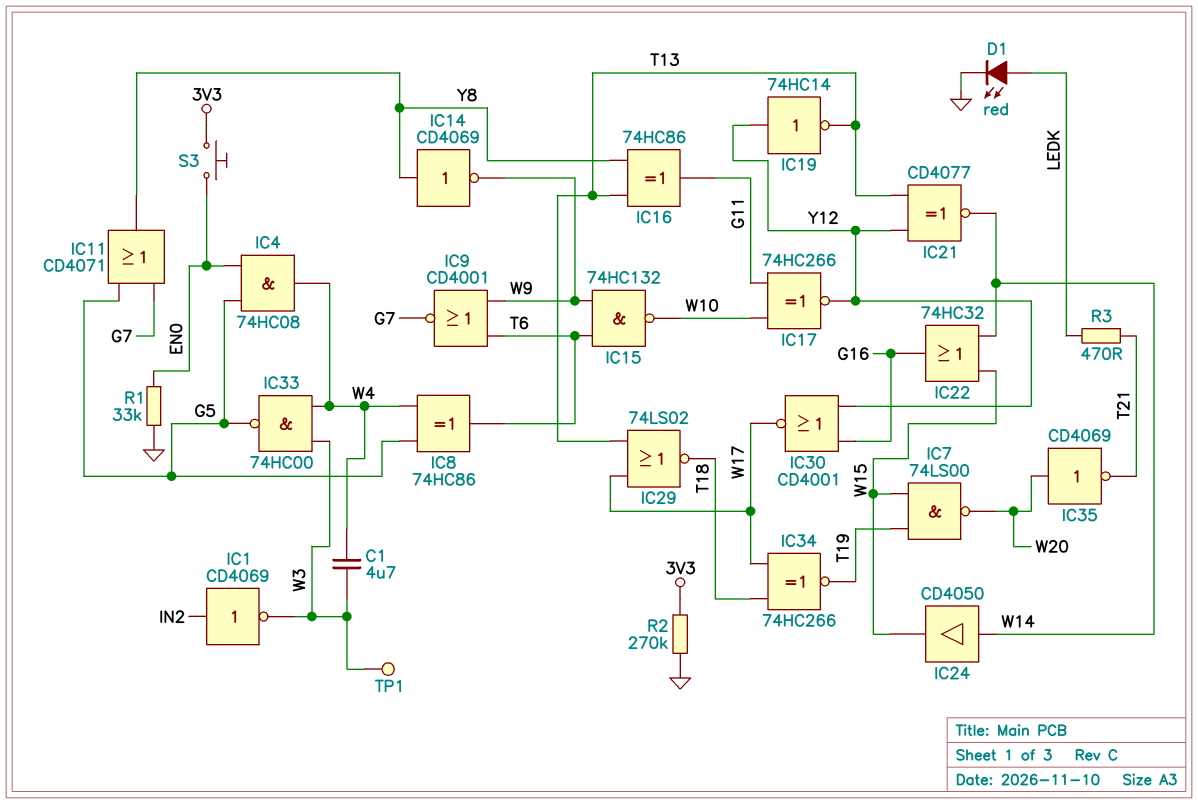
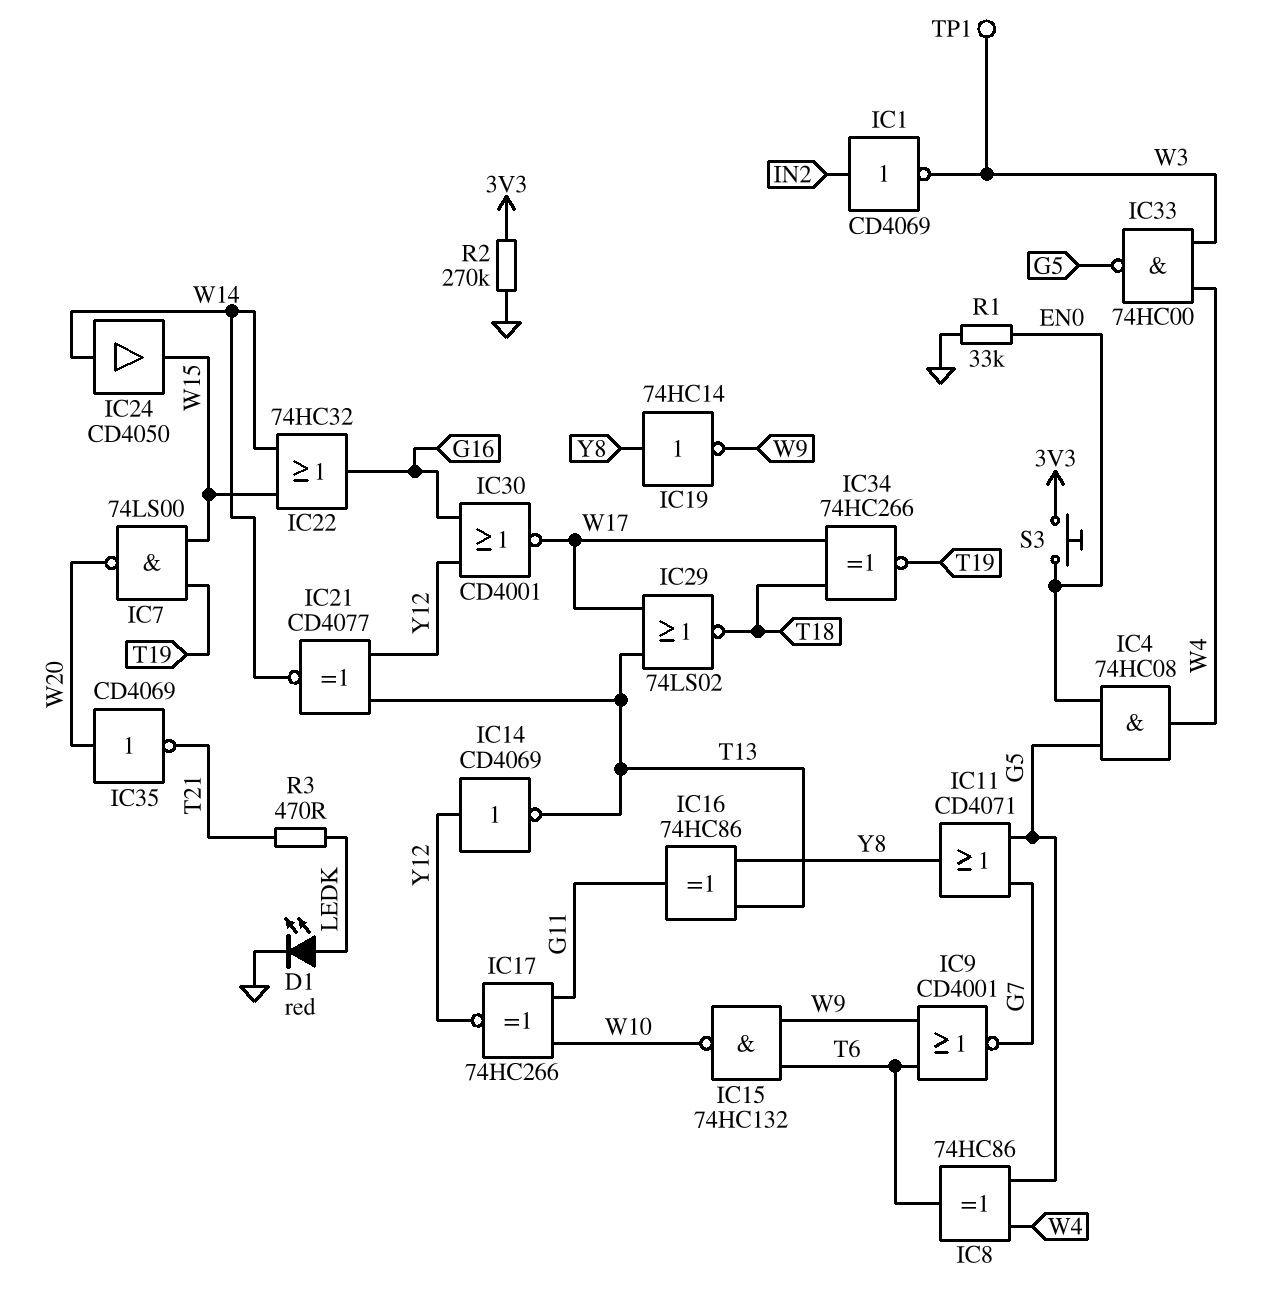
C1: 4.7uF (W3, W4) -> none
IC14: NOT CD4069 (in Y8, out W9) -> NOT CD4069 (in Y12, out T13)
IC19: NOT 74HC14 (in Y12, out T13) -> NOT 74HC14 (in Y8, out W9)

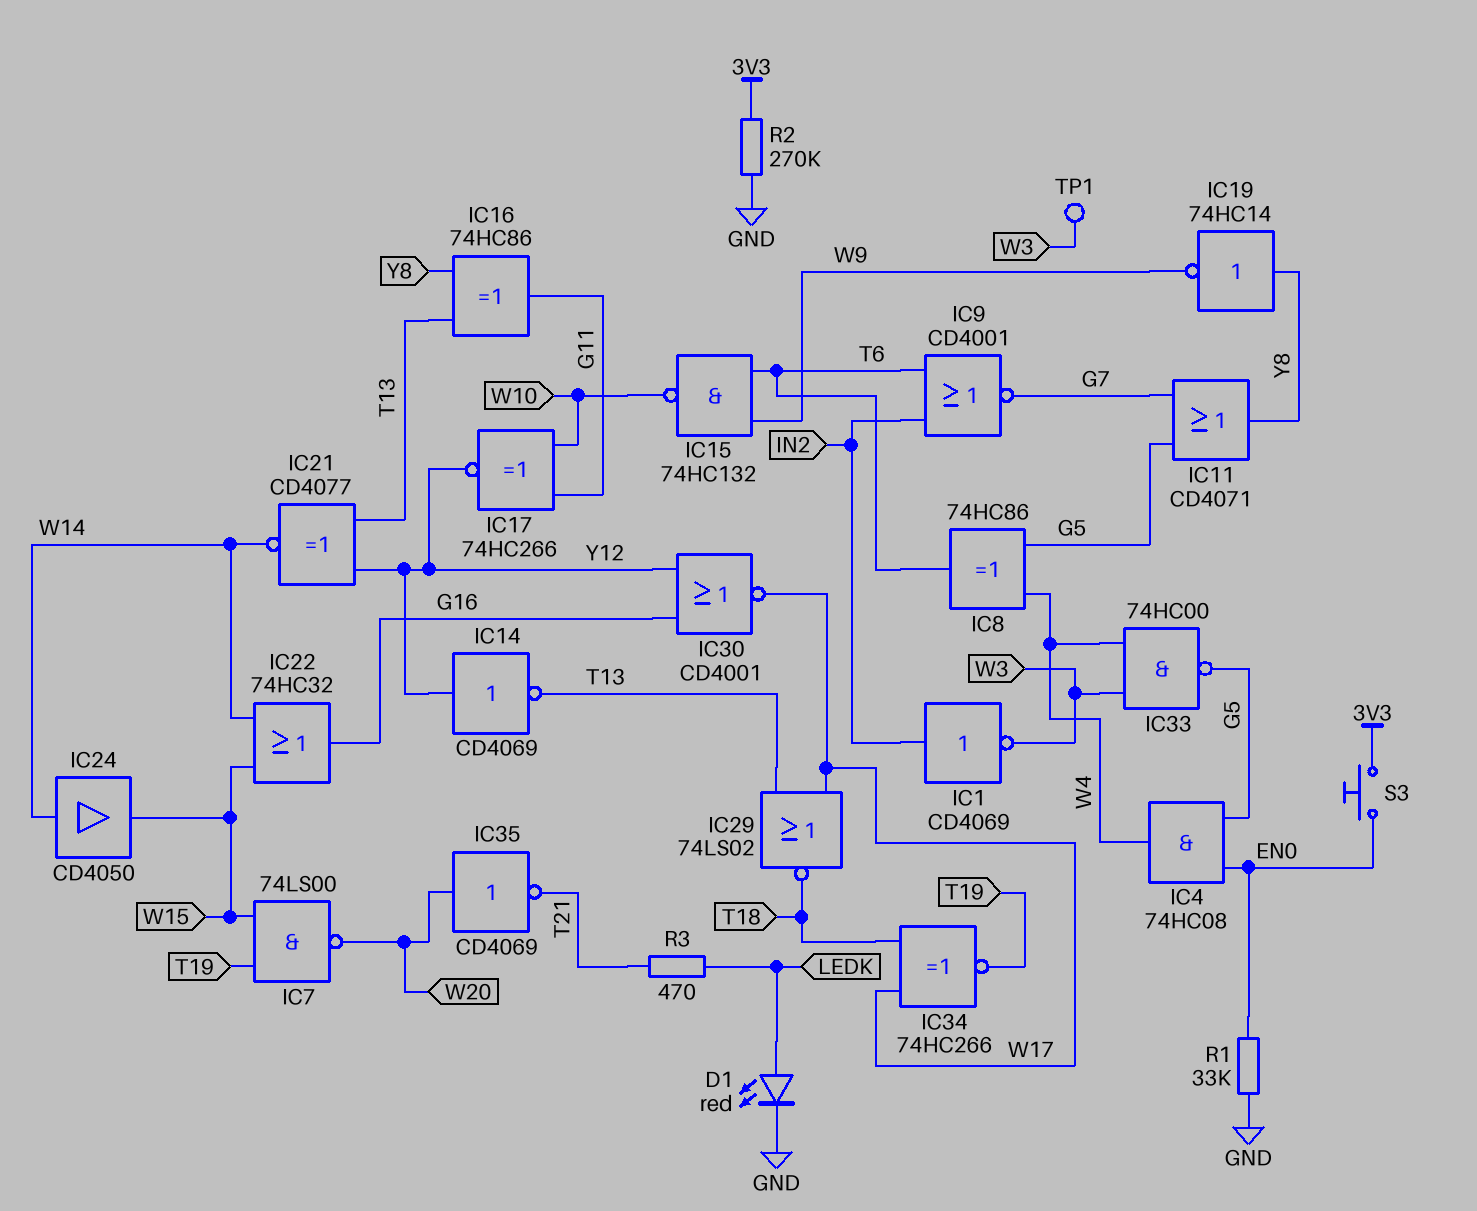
IC9: NOR CD4001 (in T6, in W9, out G7) -> NOR CD4001 (in IN2, in T6, out G7)

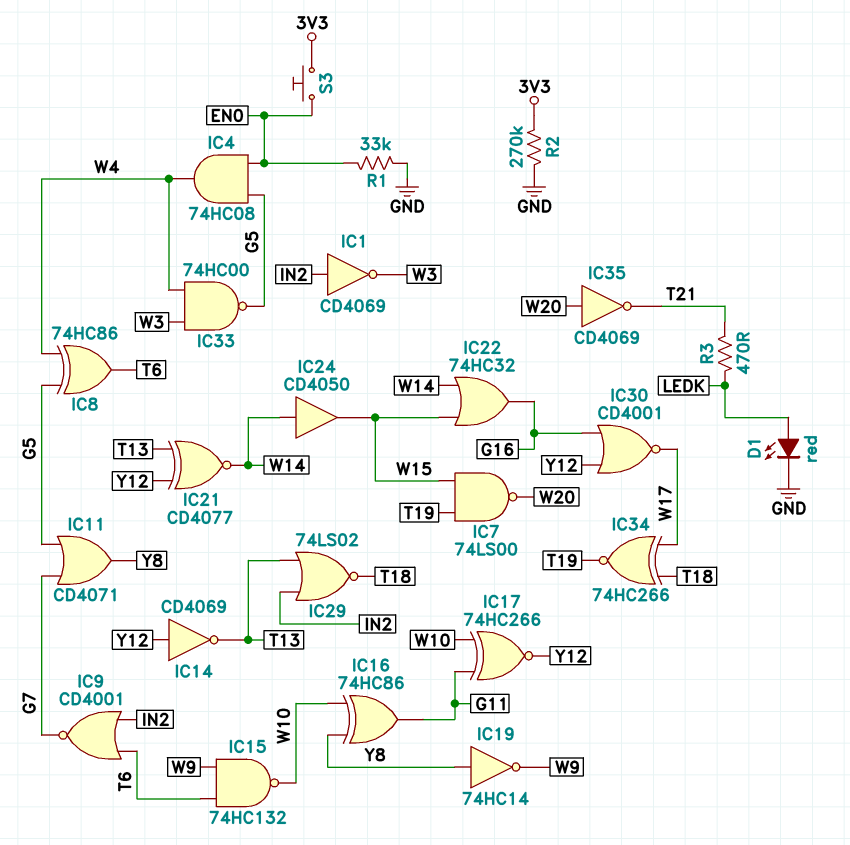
IC16: XOR 74HC86 (in T13, in Y8, out G11) -> XOR 74HC86 (in W10, in Y8, out G11)
IC29: NOR 74LS02 (in T13, in W17, out T18) -> NOR 74LS02 (in IN2, in T13, out T18)
TP1: test point (W3) -> none

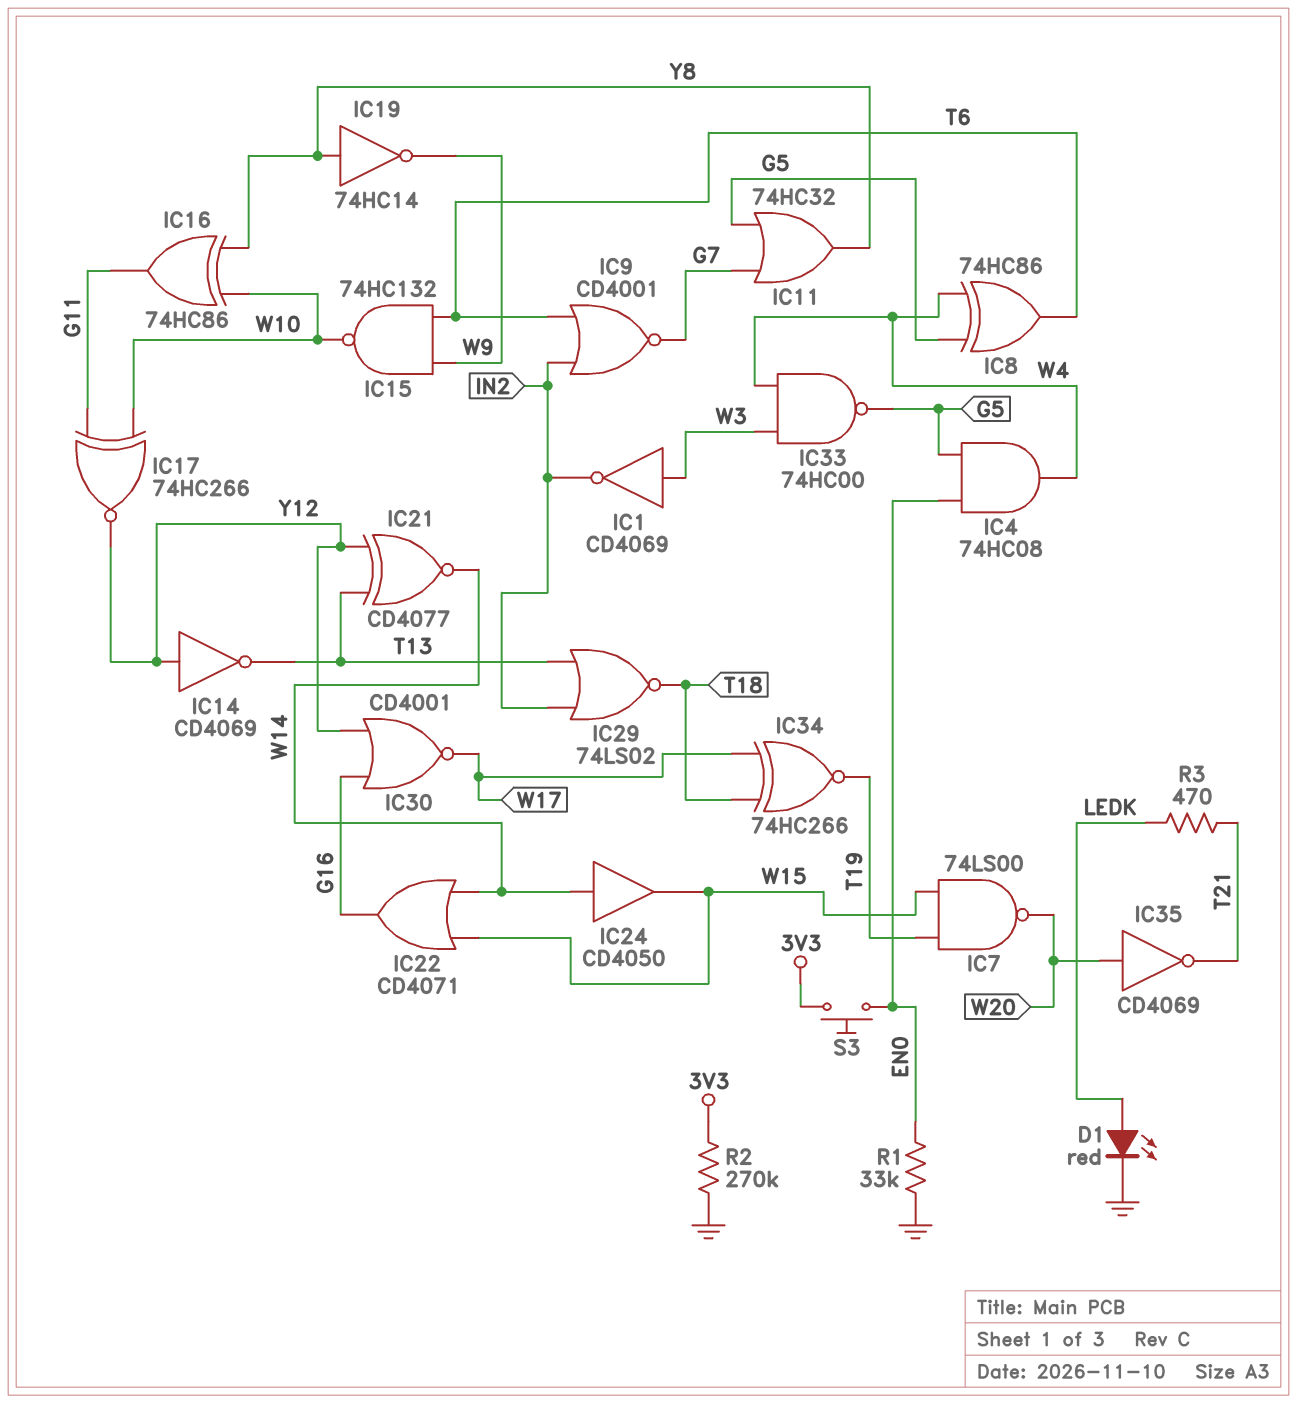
IC1: NOT CD4069 (in IN2, out W3) -> NOT CD4069 (in W3, out IN2)
IC11: OR CD4071 (in G5, in G7, out Y8) -> OR 74HC32 (in G5, in G7, out Y8)
IC22: OR 74HC32 (in W14, in W15, out G16) -> OR CD4071 (in W14, in W15, out G16)

